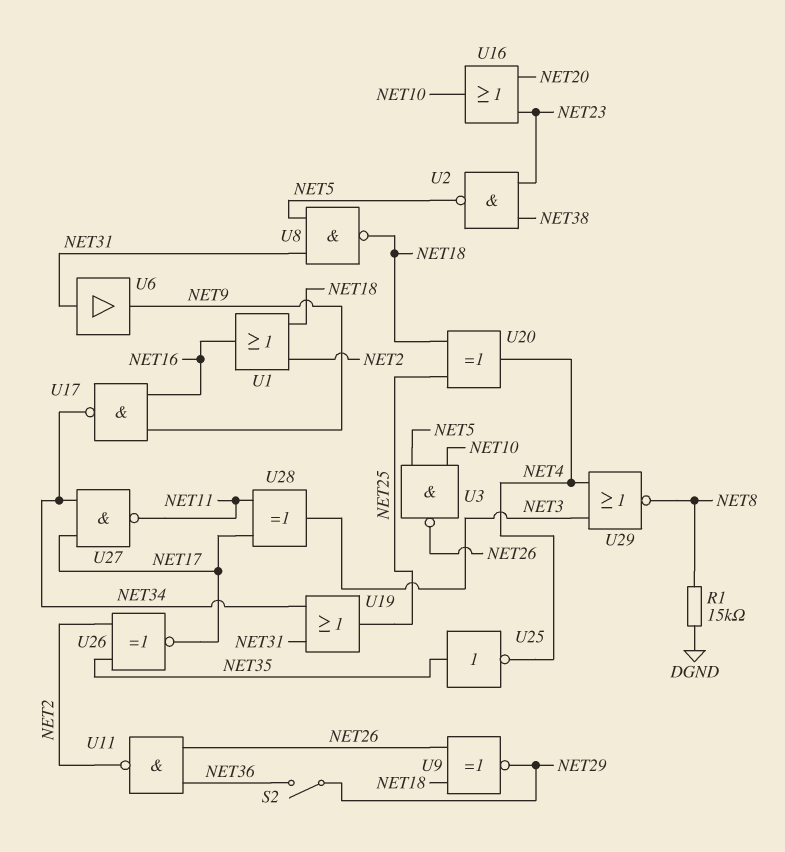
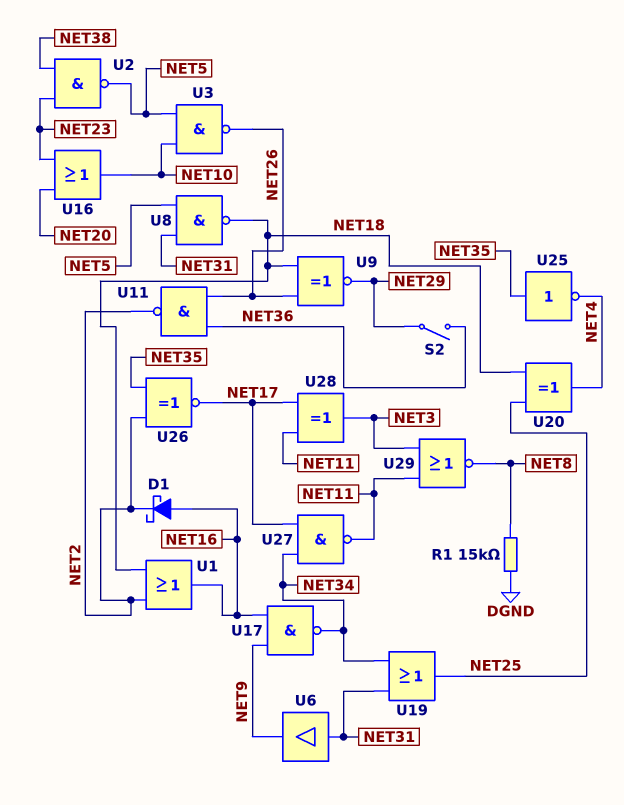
D1: none -> schottky (A NET16, K NET2)
U29: NOR (in NET3, in NET4, out NET8) -> NOR (in NET3, in NET11, out NET8)

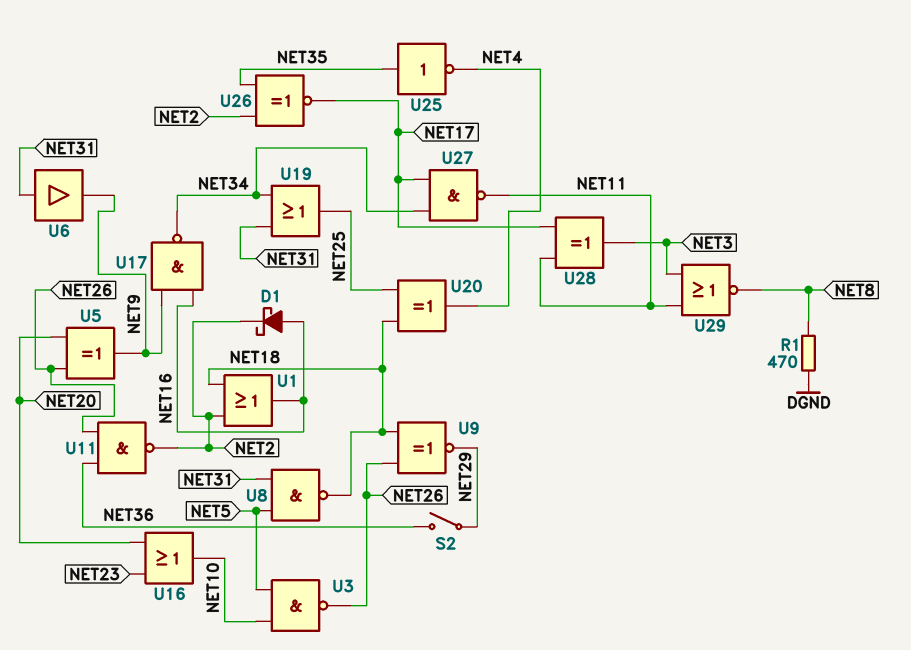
R1: 15k (DGND, NET8) -> 470 (DGND, NET8)
U2: NAND (in NET23, in NET38, out NET5) -> none
U5: none -> XOR (in NET20, in NET26, out NET9)

